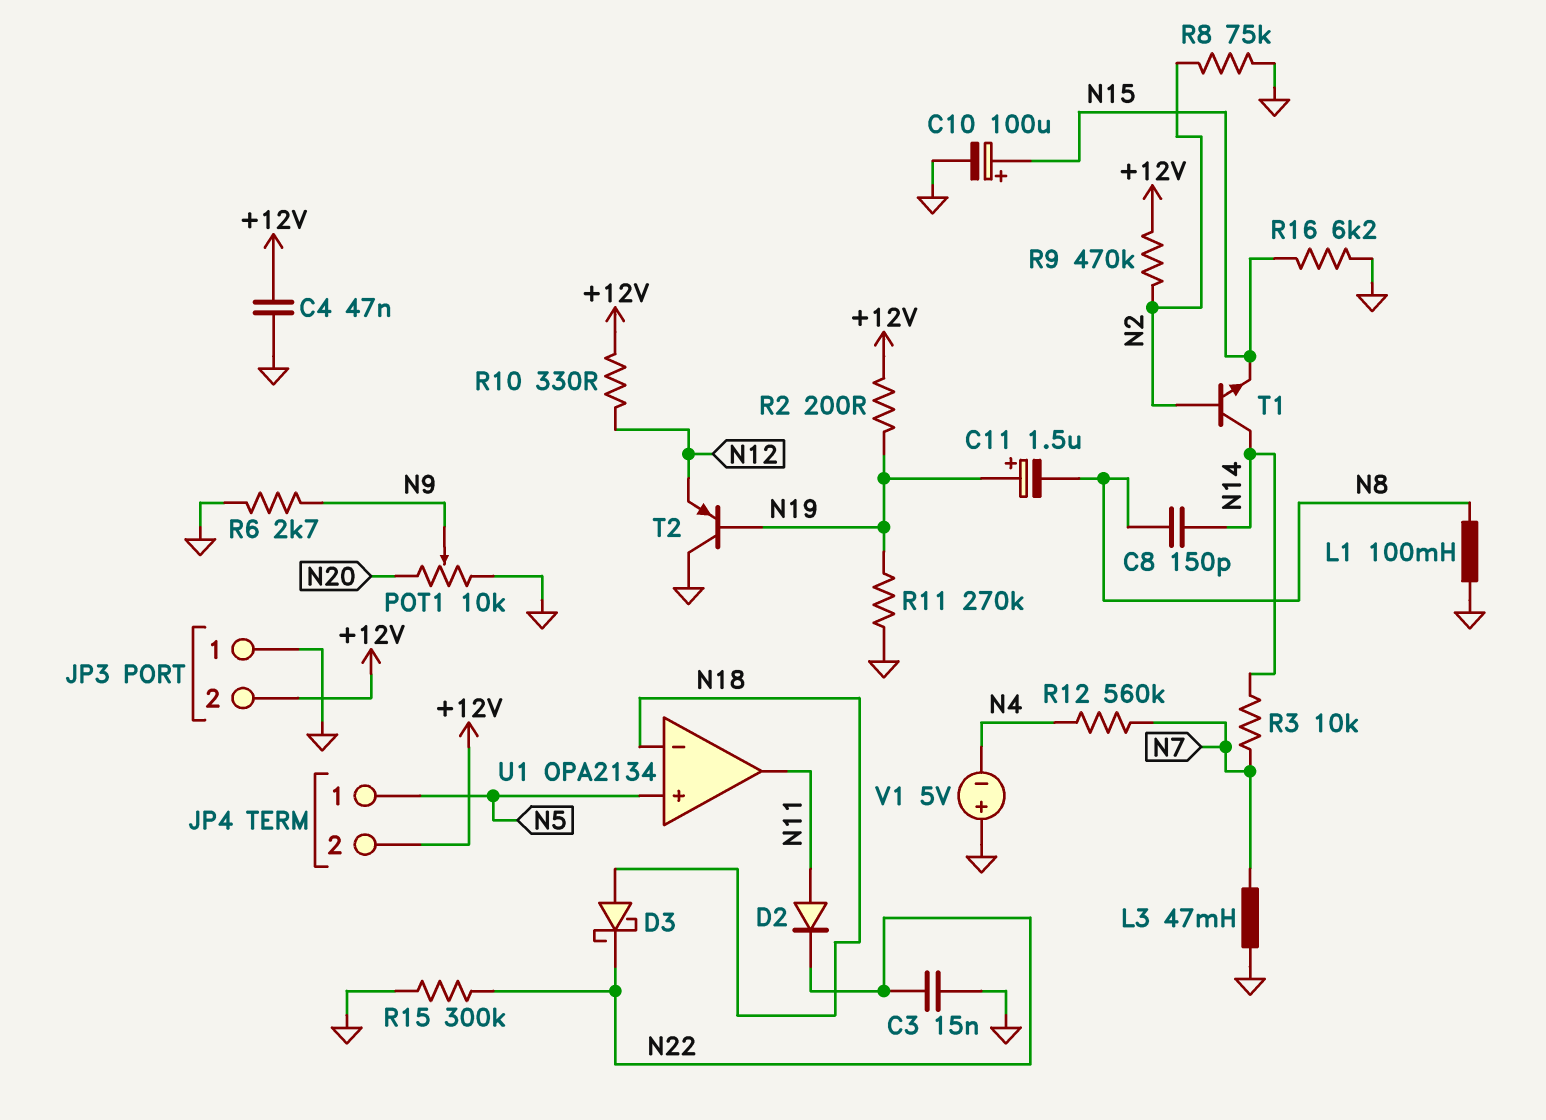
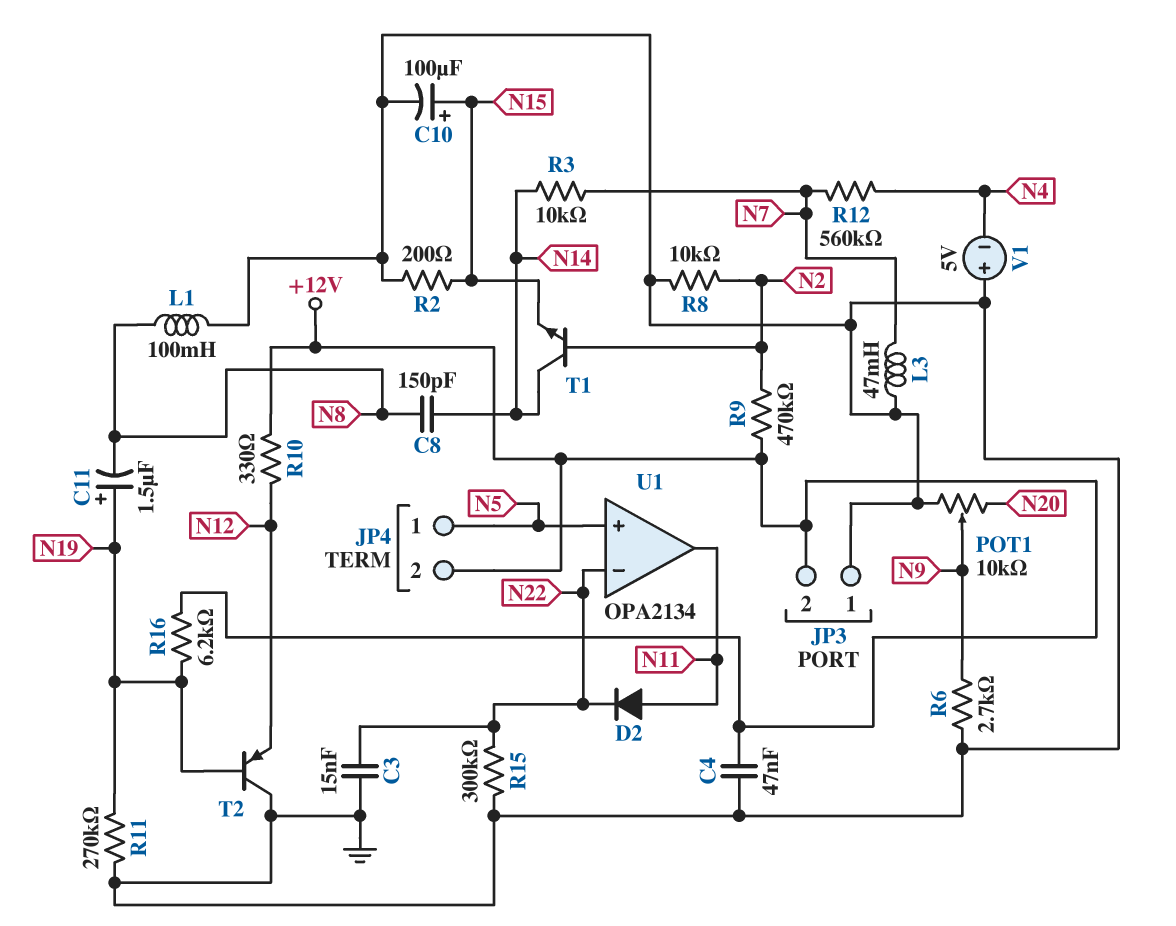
D3: schottky (A N18, K N22) -> none
R2: 200 (+12V, N19) -> 200 (GND, N15)
R8: 75k (GND, N2) -> 10k (GND, N2)
R16: 6.2k (GND, N15) -> 6.2k (+12V, N19)
U1 pin in-: N18 -> N22

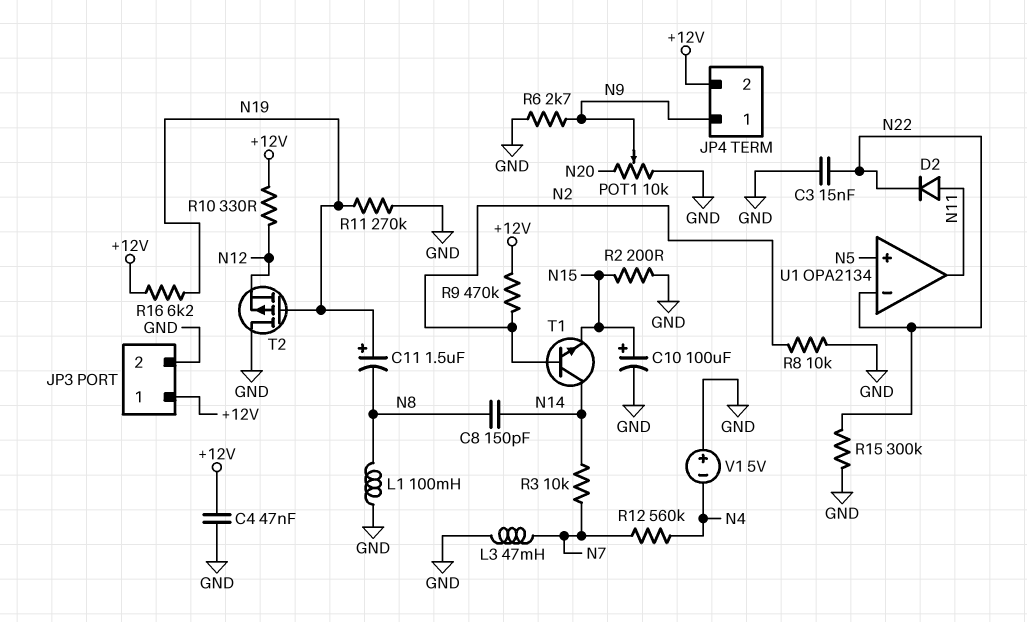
JP3 pin 1: GND -> +12V
JP3 pin 2: +12V -> GND
JP4 pin 1: N5 -> N9
T2: PNP (B N19, C GND, E N12) -> PMOS (G N19, D GND, S N12)

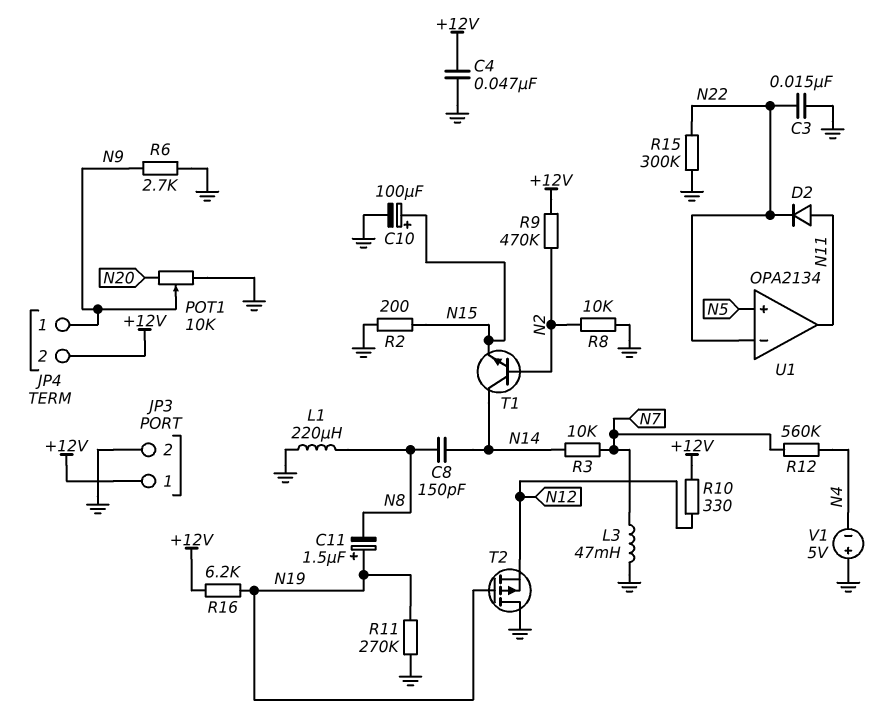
L1: 100mH (GND, N8) -> 220uH (GND, N8)

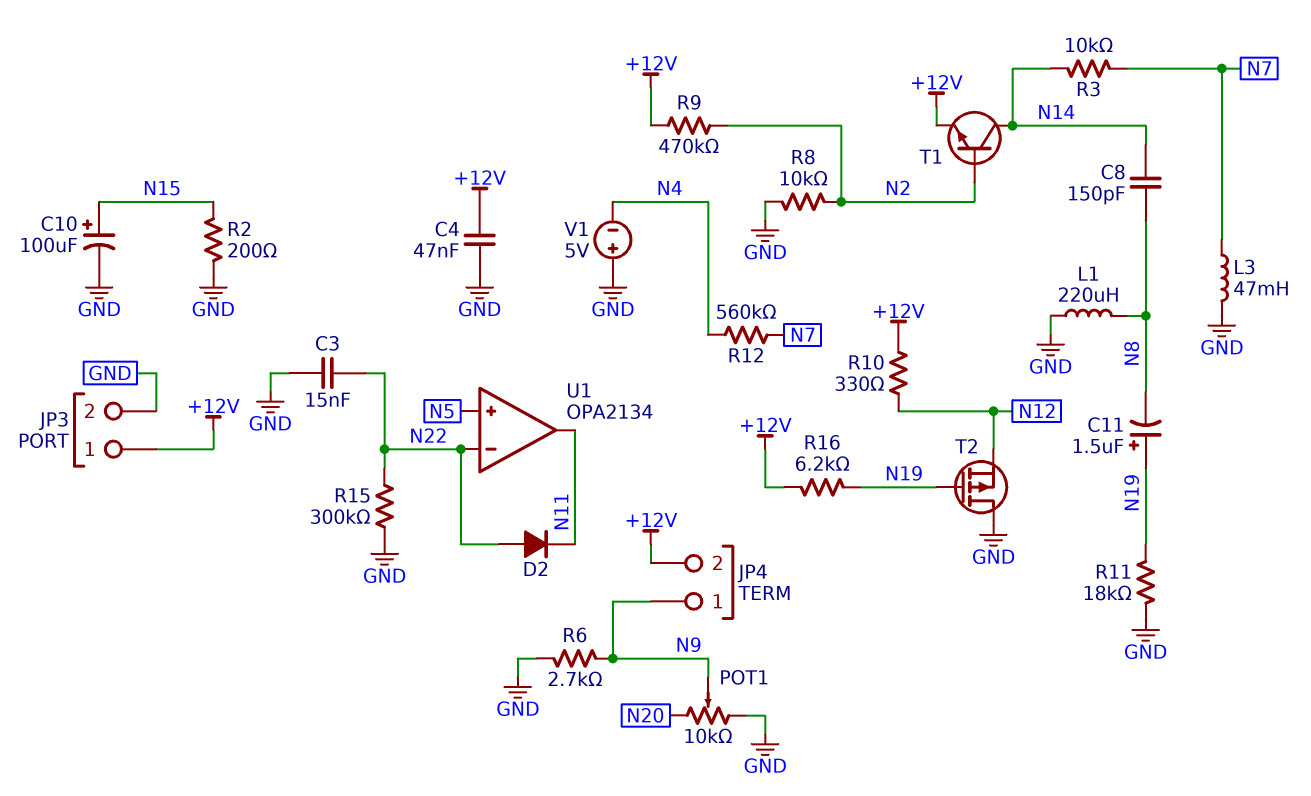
D2: diode (A N11, K N22) -> diode (A N22, K N11)
R11: 270k (GND, N19) -> 18k (GND, N19)
T1: NPN (B N2, C N14, E N15) -> NPN (B N2, C N14, E +12V)

